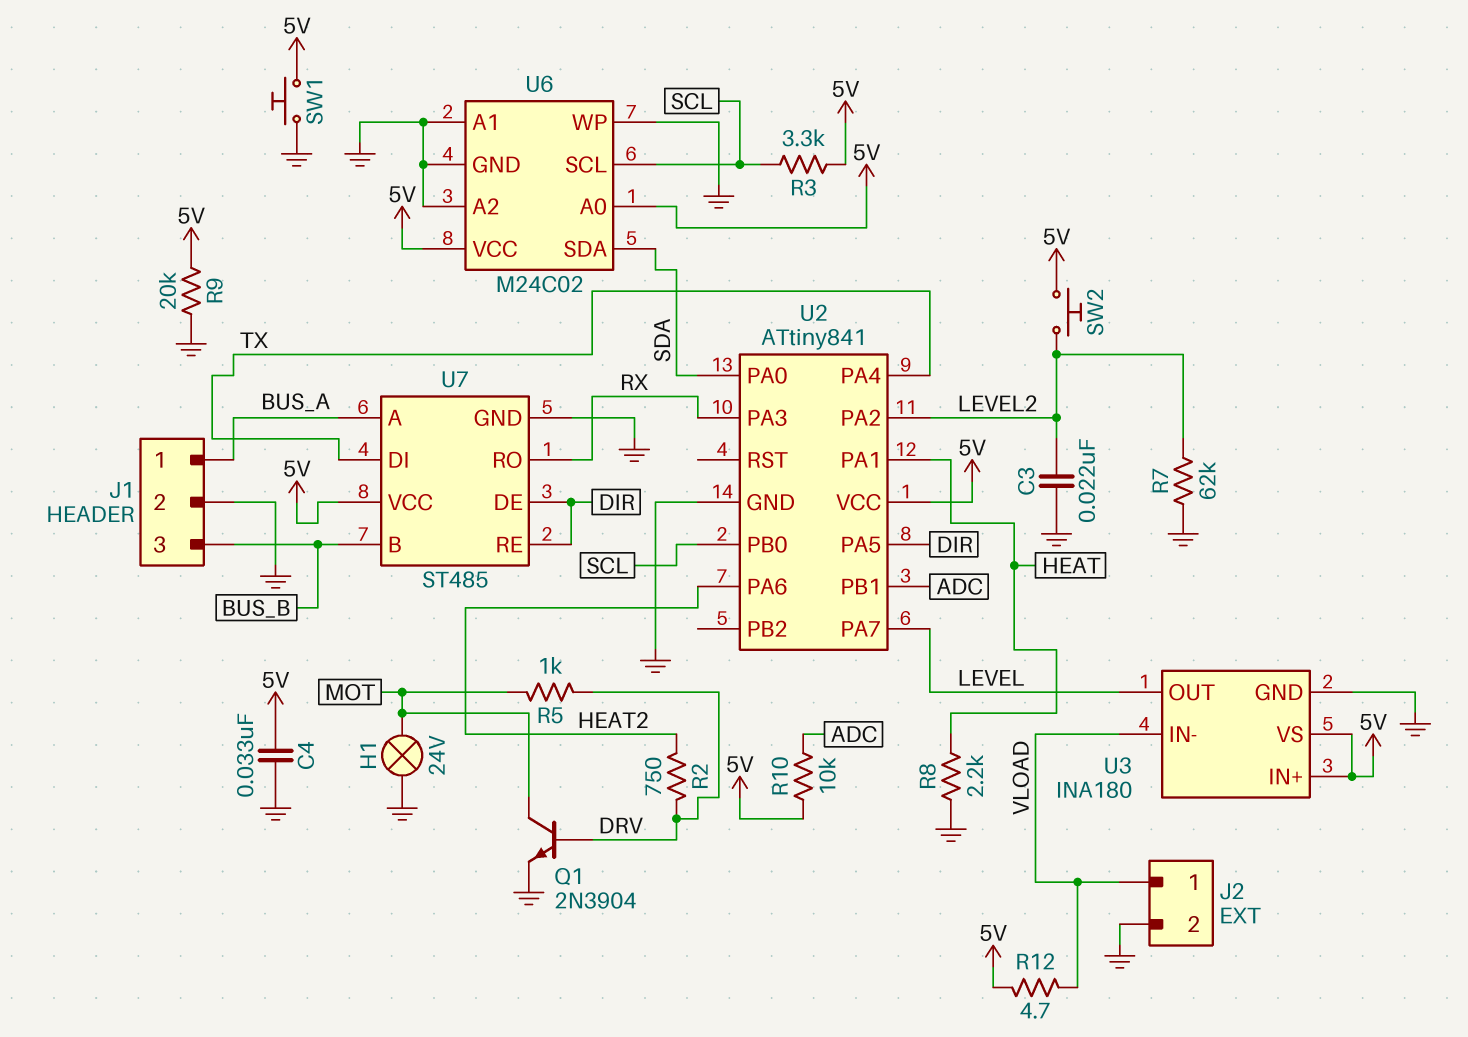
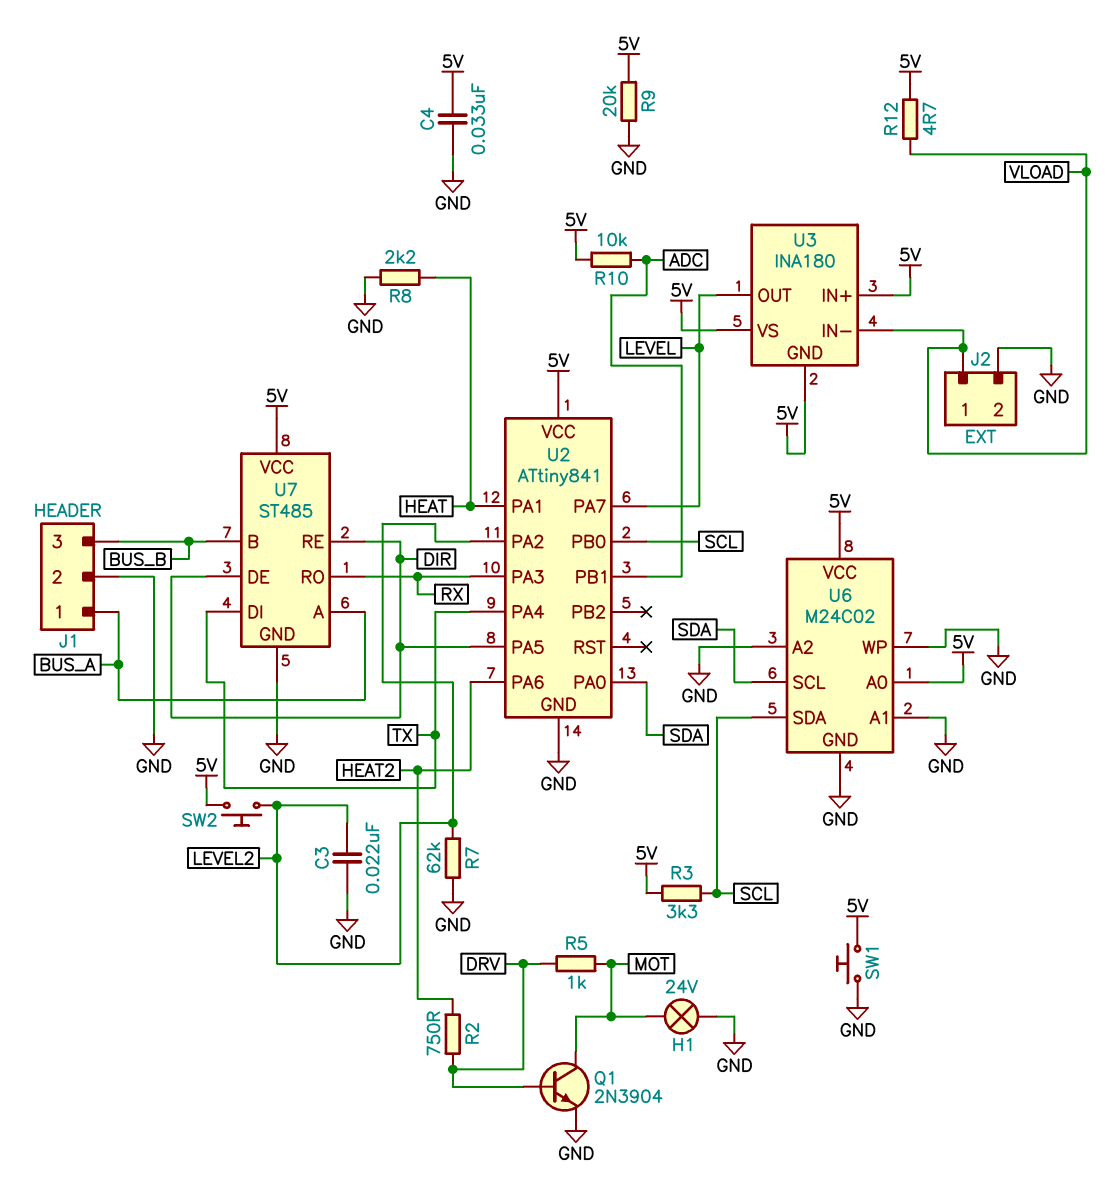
U3 pin GND: GND -> 5V
U6 pin SCL: SCL -> SDA
U6 pin SDA: SDA -> SCL

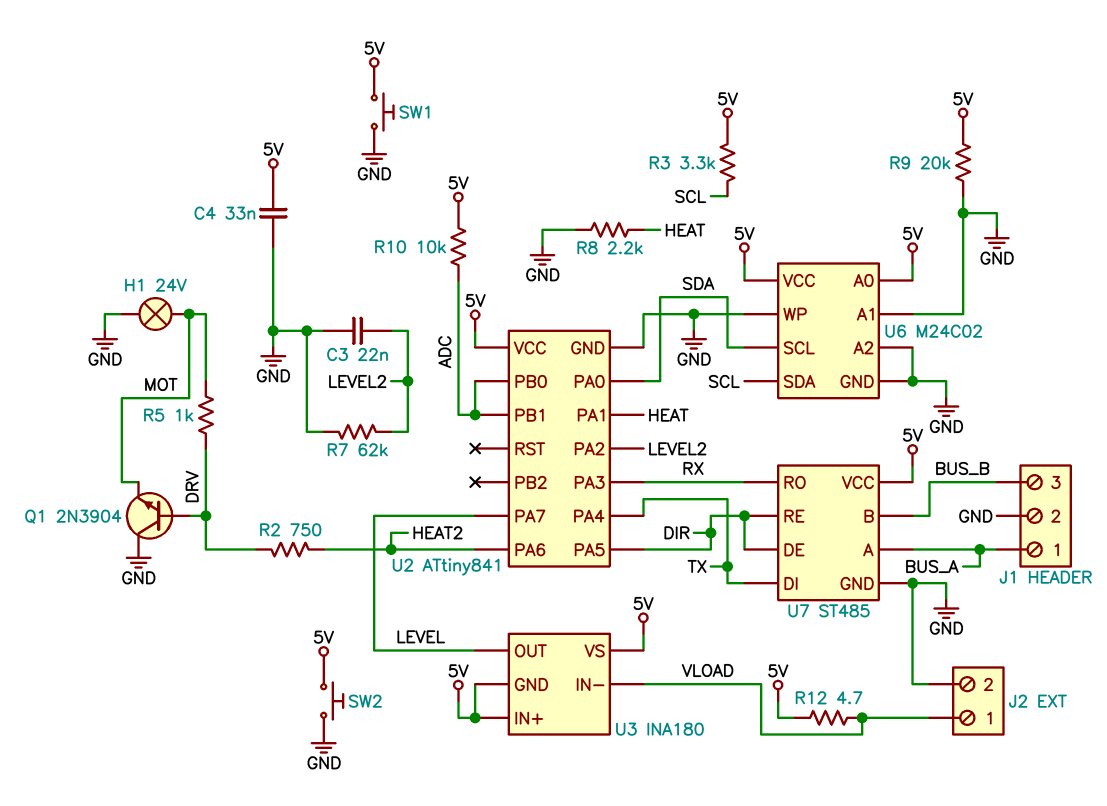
Q1: NPN 2N3904 (B DRV, C MOT, E GND) -> NPN 2N3904 (B DRV, C GND, E MOT)
SW2: button (5V, LEVEL2) -> button (5V, GND)
U2 pin PB0: SCL -> ADC

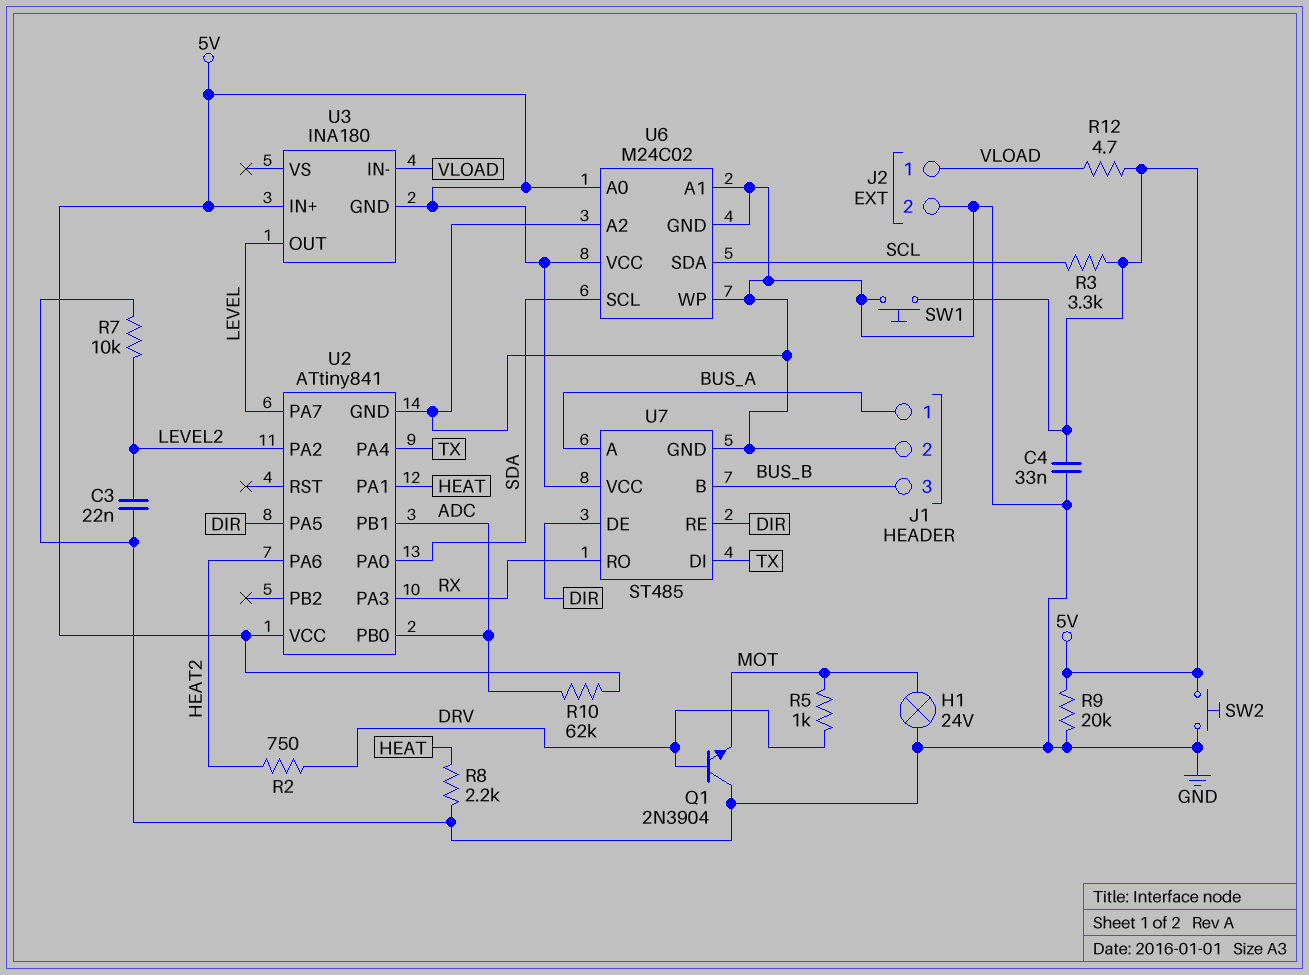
R7: 62k (GND, LEVEL2) -> 10k (GND, LEVEL2)
R10: 10k (5V, ADC) -> 62k (5V, ADC)
U3 pin VS: 5V -> none

